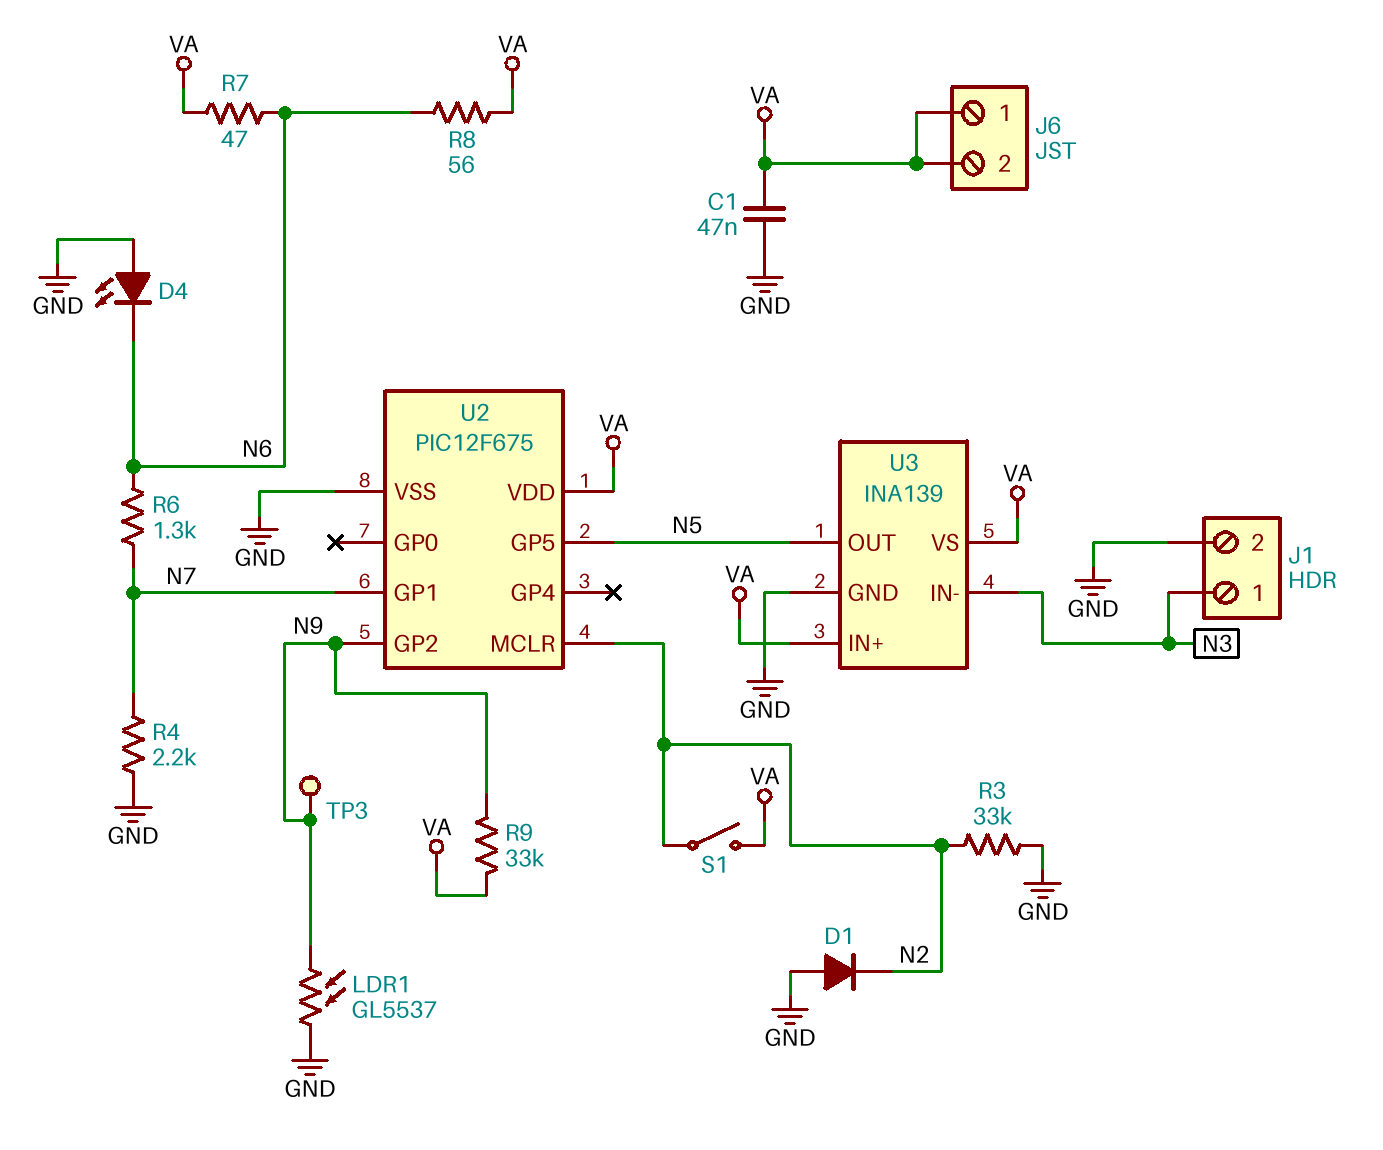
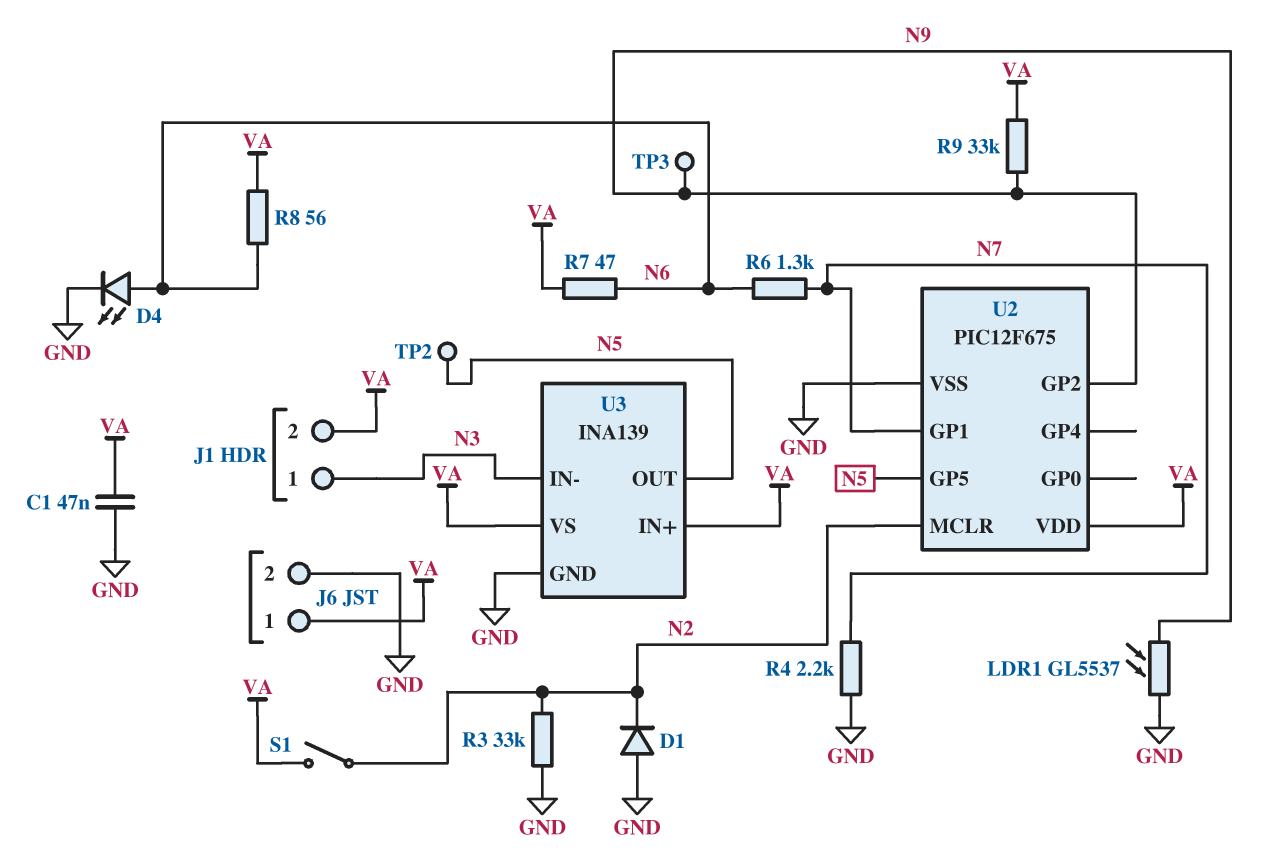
D4: LED (A GND, K N6) -> LED (A N6, K GND)
J1 pin 2: GND -> VA
J6 pin 2: VA -> GND
TP2: none -> test point (N5)

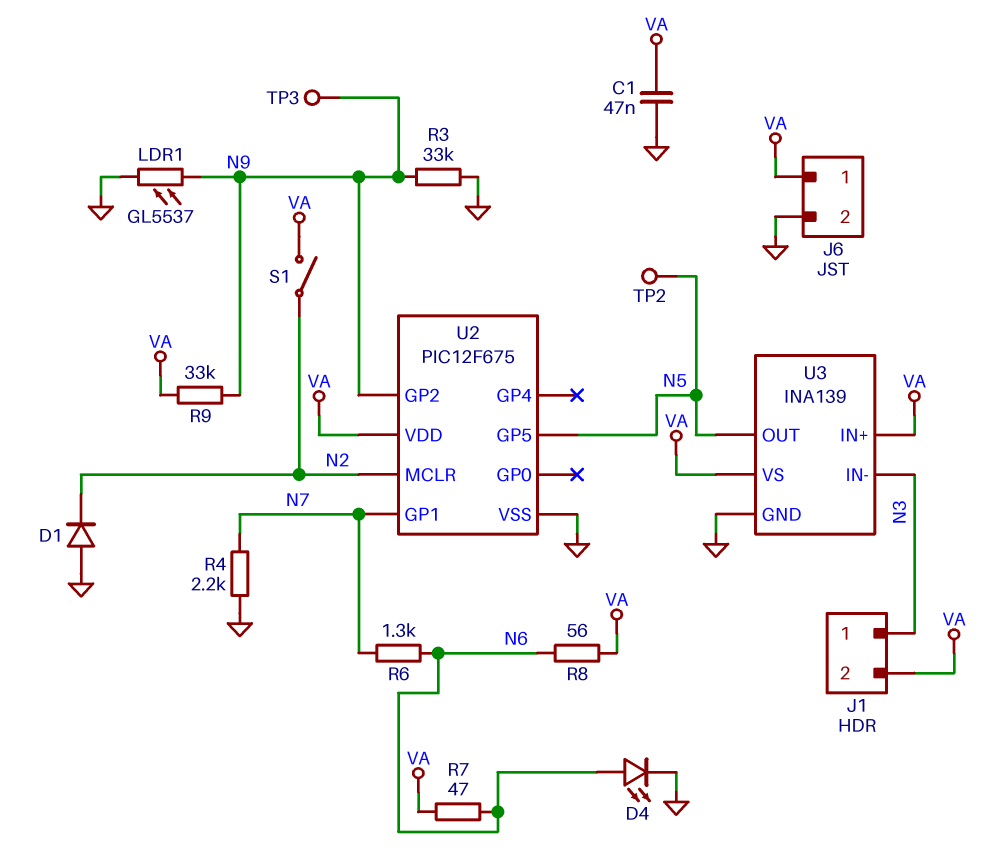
R3: 33k (GND, N2) -> 33k (GND, N9)

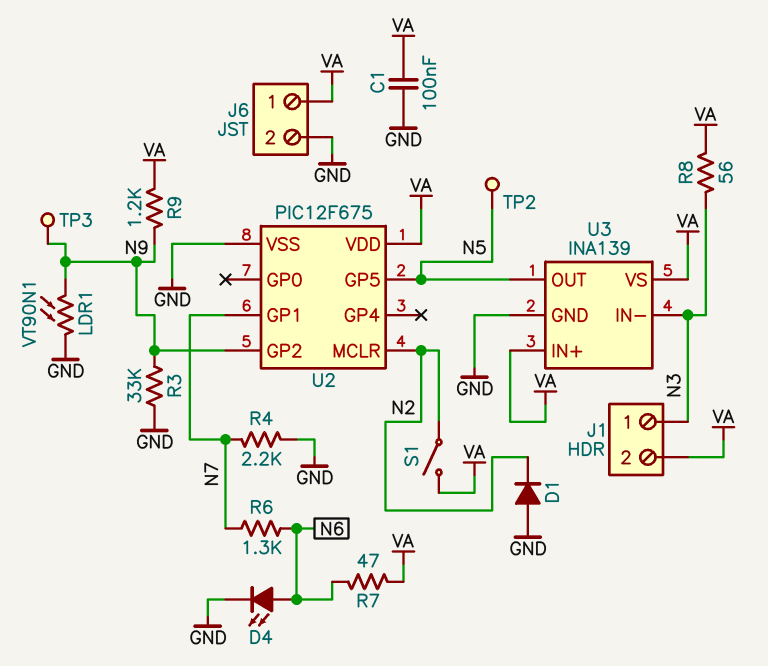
C1: 47nF (GND, VA) -> 100nF (GND, VA)
LDR1: GL5537 (GND, N9) -> VT90N1 (GND, N9)
R8: 56 (N6, VA) -> 56 (N3, VA)
R9: 33k (N9, VA) -> 1.2k (N9, VA)

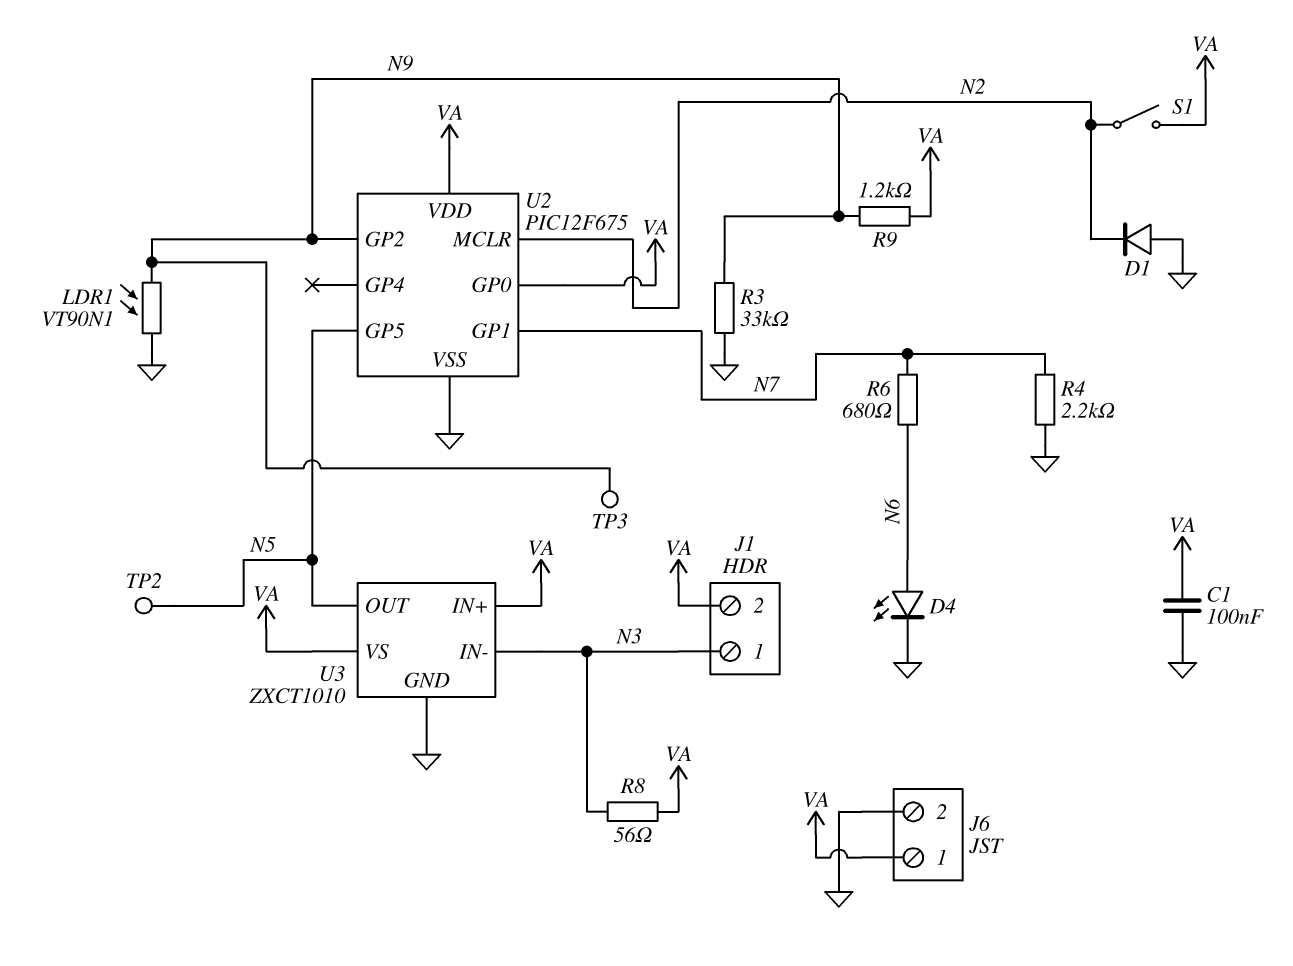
R6: 1.3k (N6, N7) -> 680 (N6, N7)
R7: 47 (N6, VA) -> none
U2 pin GP0: none -> VA
U3: INA139 -> ZXCT1010

